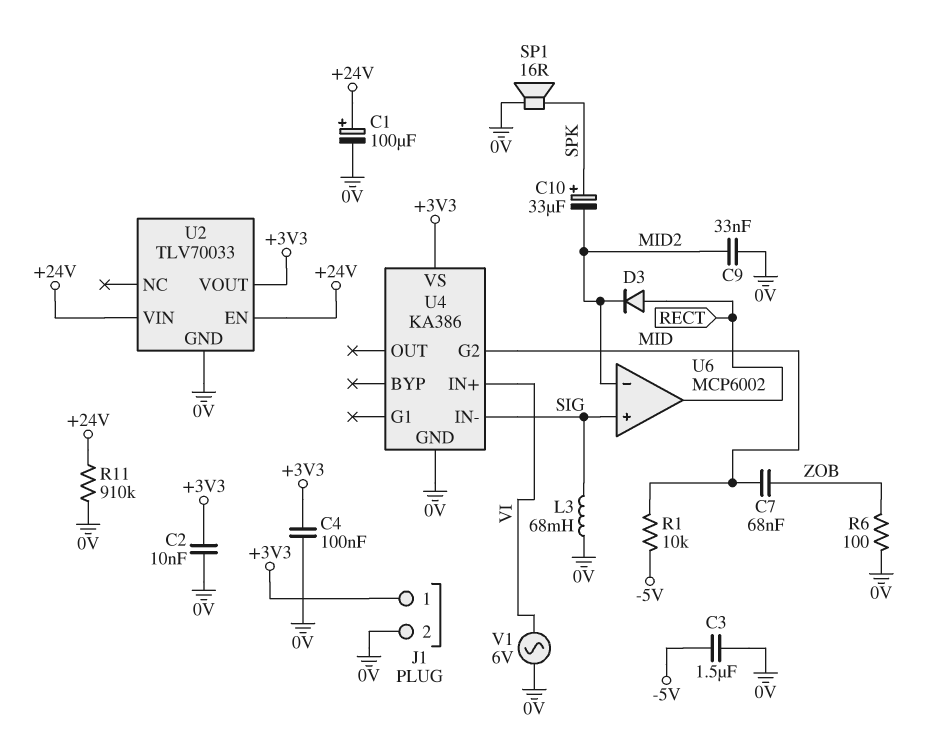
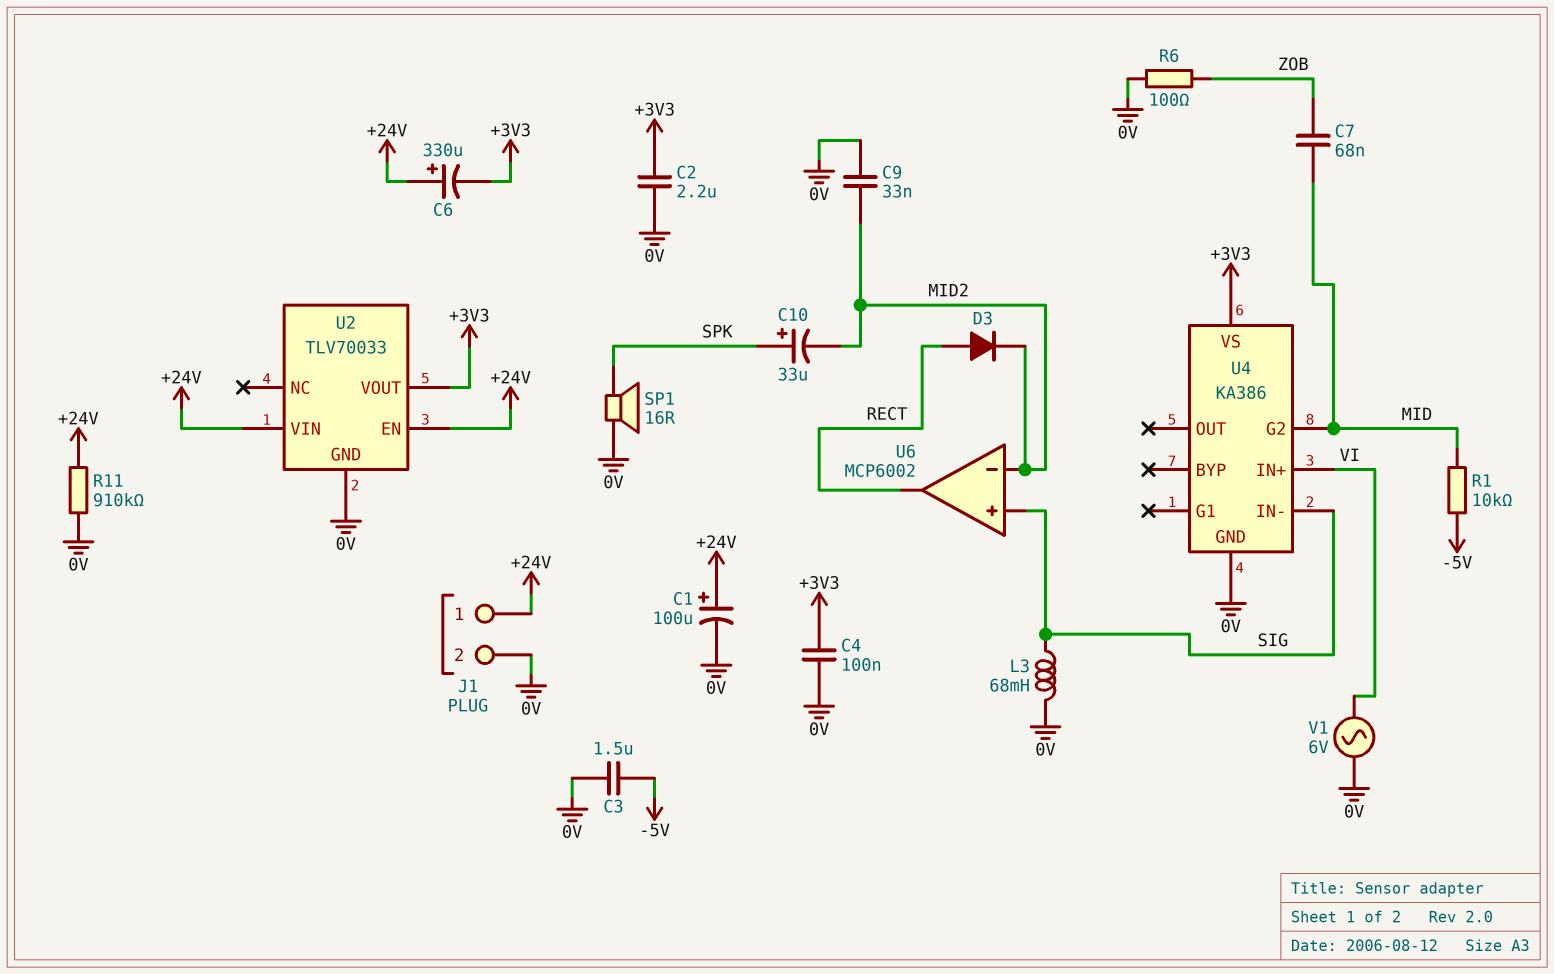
C2: 10nF (+3V3, 0V) -> 2.2uF (+3V3, 0V)
C6: none -> 330uF (plus +24V, minus +3V3)
J1 pin 1: +3V3 -> +24V

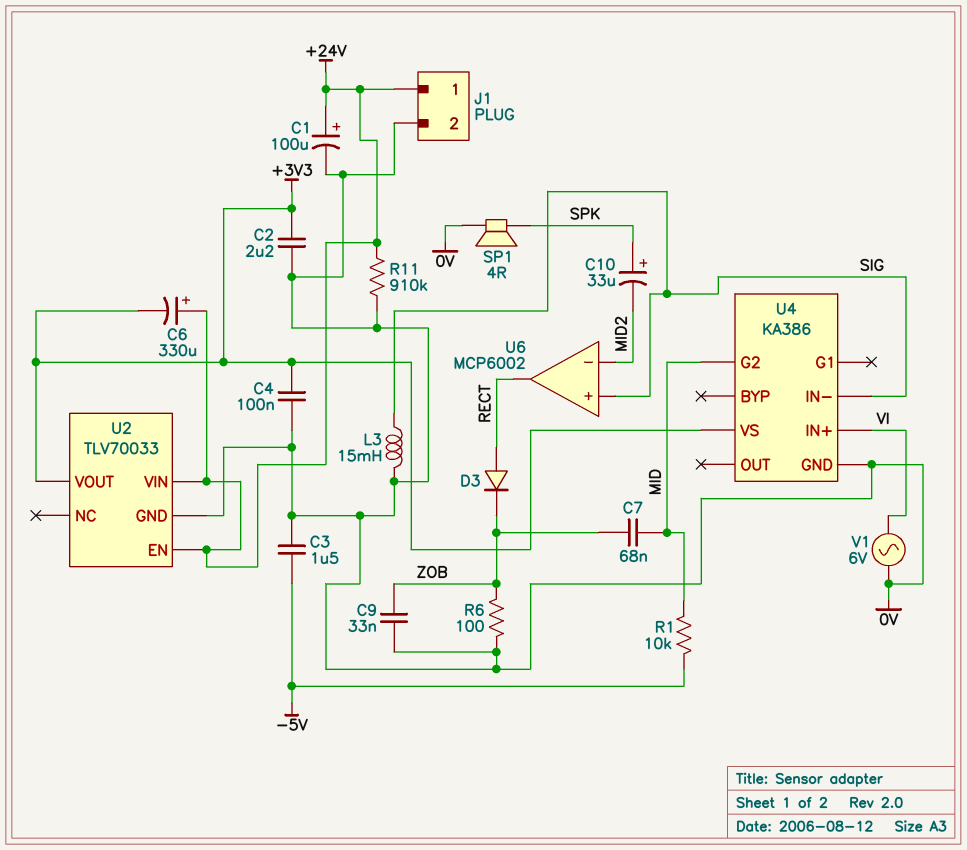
C9: 33nF (0V, MID2) -> 33nF (0V, ZOB)
D3: diode (A RECT, K MID2) -> diode (A RECT, K ZOB)
L3: 68mH (0V, SIG) -> 15mH (0V, SIG)
SP1: speaker 16R (0V, SPK) -> speaker 4R (0V, SPK)

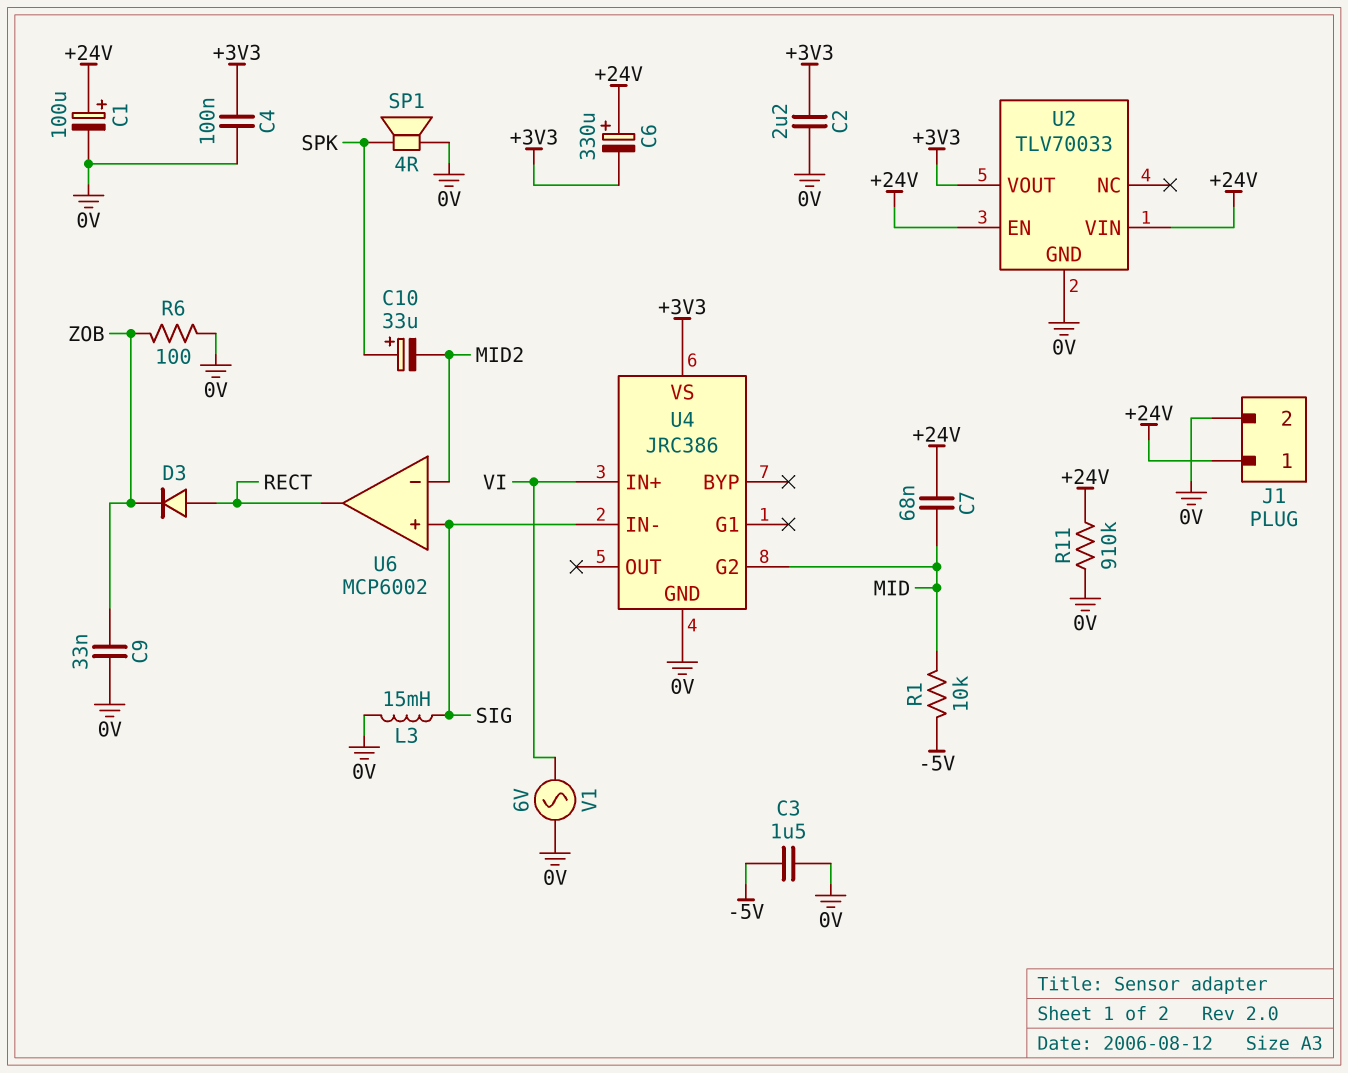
C7: 68nF (MID, ZOB) -> 68nF (+24V, MID)
U4: KA386 -> JRC386

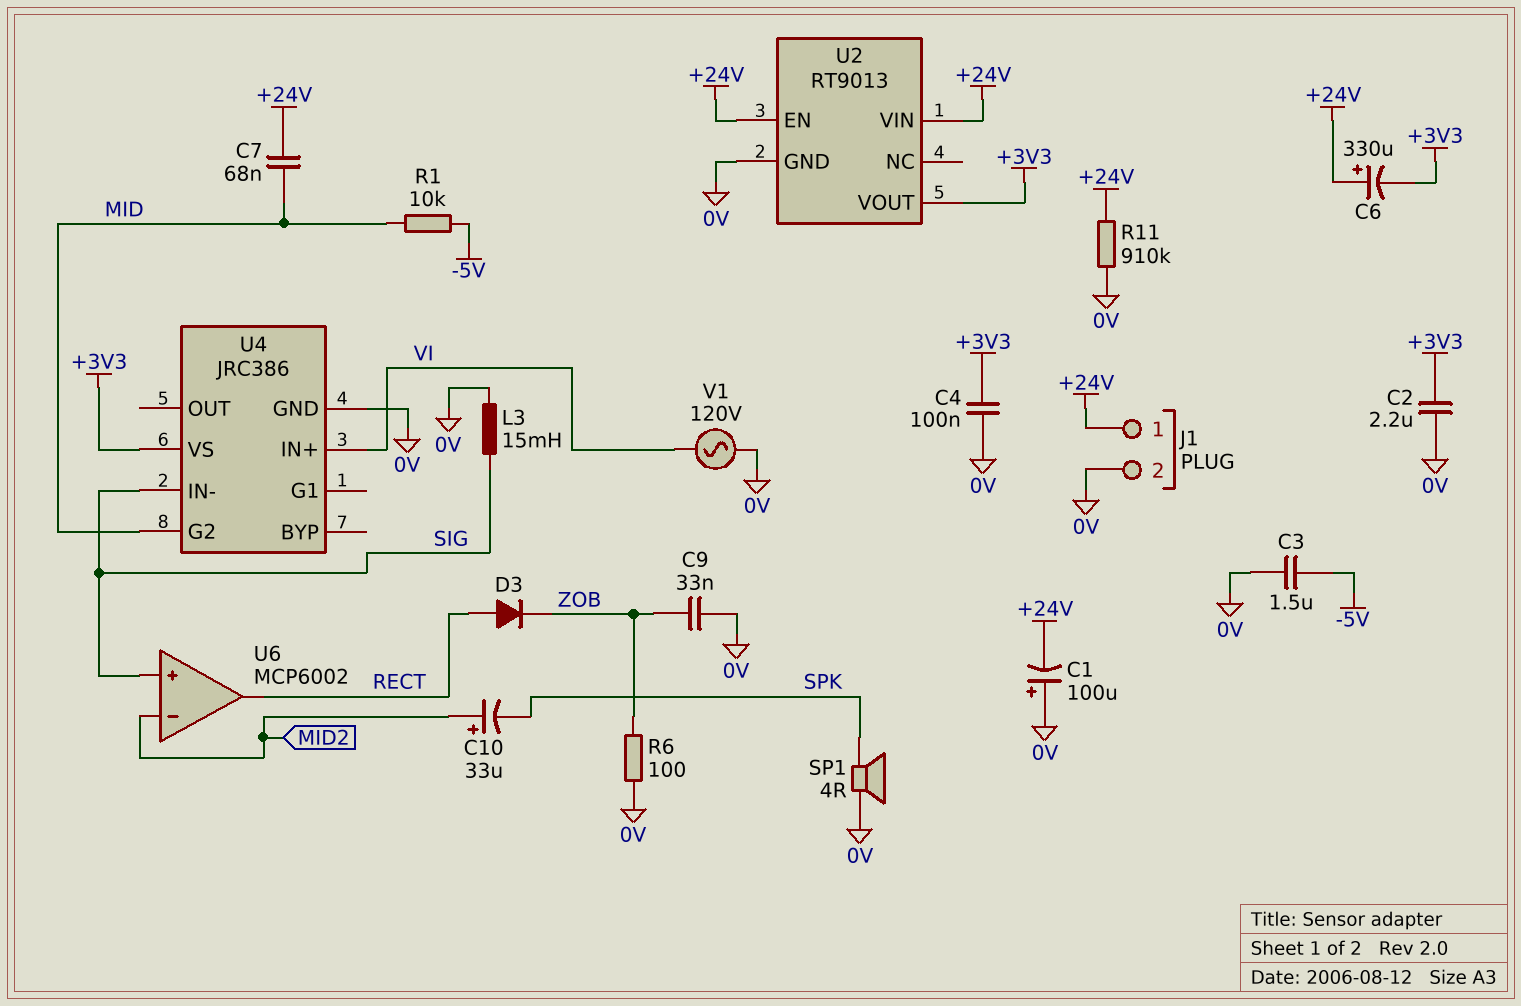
C1: 100uF (plus +24V, minus 0V) -> 100uF (plus 0V, minus +24V)
C10: 33uF (plus SPK, minus MID2) -> 33uF (plus MID2, minus SPK)
U2: TLV70033 -> RT9013
V1: AC 6V (0V, VI) -> AC 120V (0V, VI)

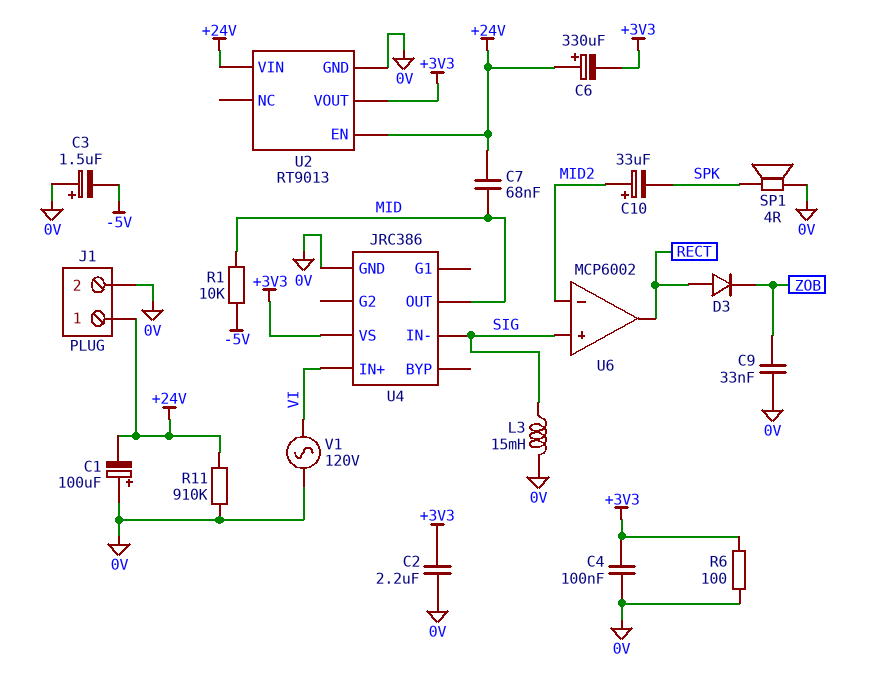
C3: 1.5uF (-5V, 0V) -> 1.5uF (plus 0V, minus -5V)
R6: 100 (0V, ZOB) -> 100 (+3V3, 0V)
U4 pin G2: MID -> none
U4 pin OUT: none -> MID

